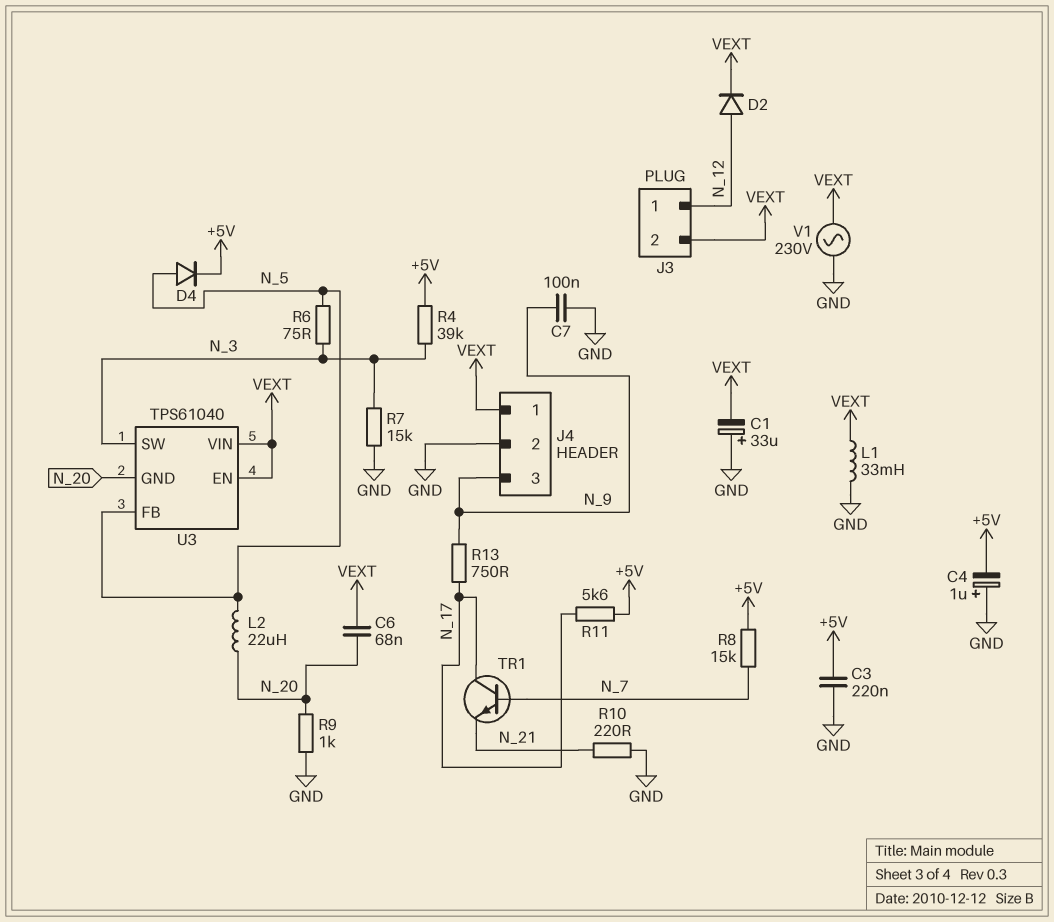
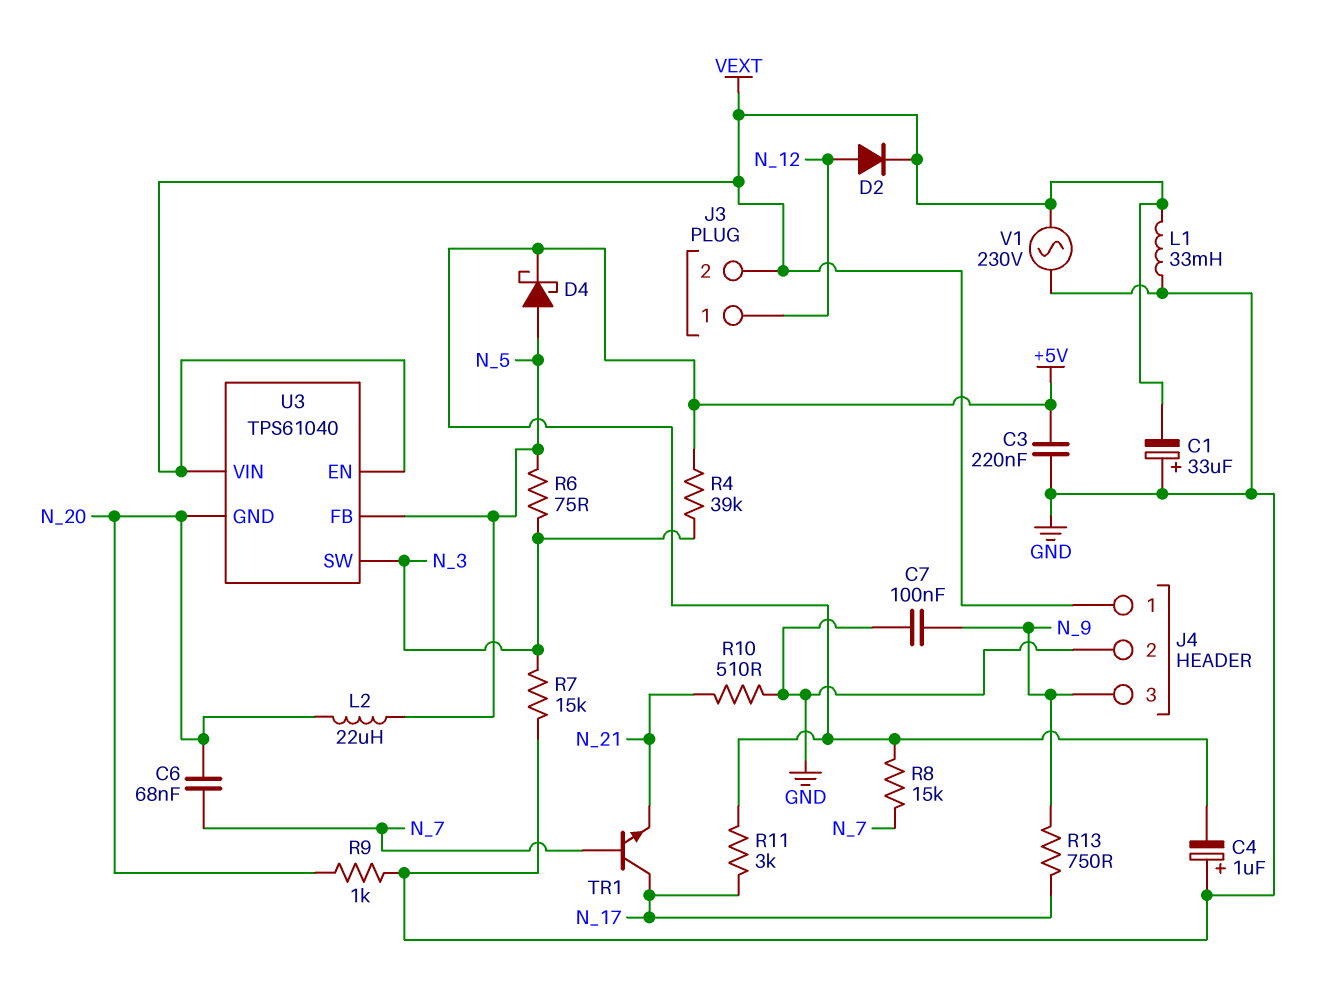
C6: 68nF (N_20, VEXT) -> 68nF (N_7, N_20)
D4: diode (A N_5, K +5V) -> schottky (A N_5, K +5V)
R10: 220 (GND, N_21) -> 510 (GND, N_21)
R11: 5.6k (+5V, N_17) -> 3k (+5V, N_17)

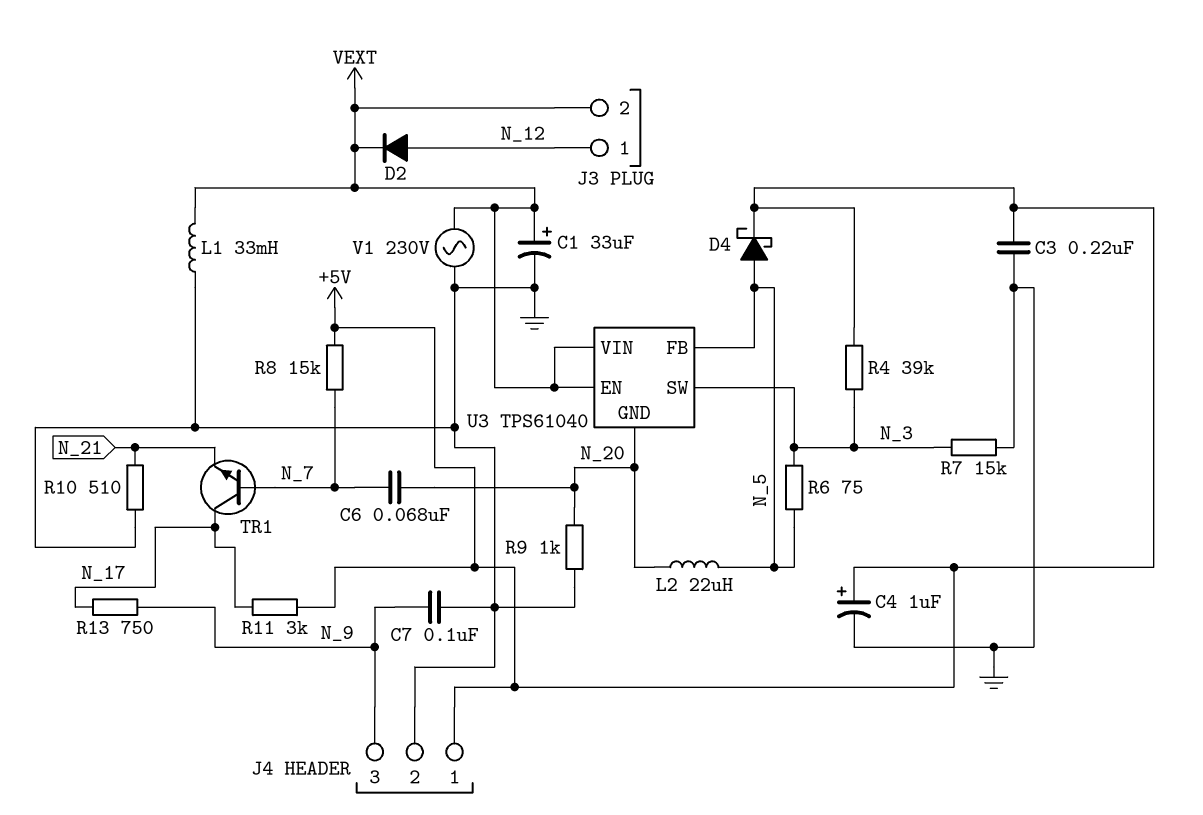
C1: 33uF (plus GND, minus VEXT) -> 33uF (plus VEXT, minus GND)
C4: 1uF (plus GND, minus +5V) -> 1uF (plus +5V, minus GND)
J4 pin 1: VEXT -> +5V

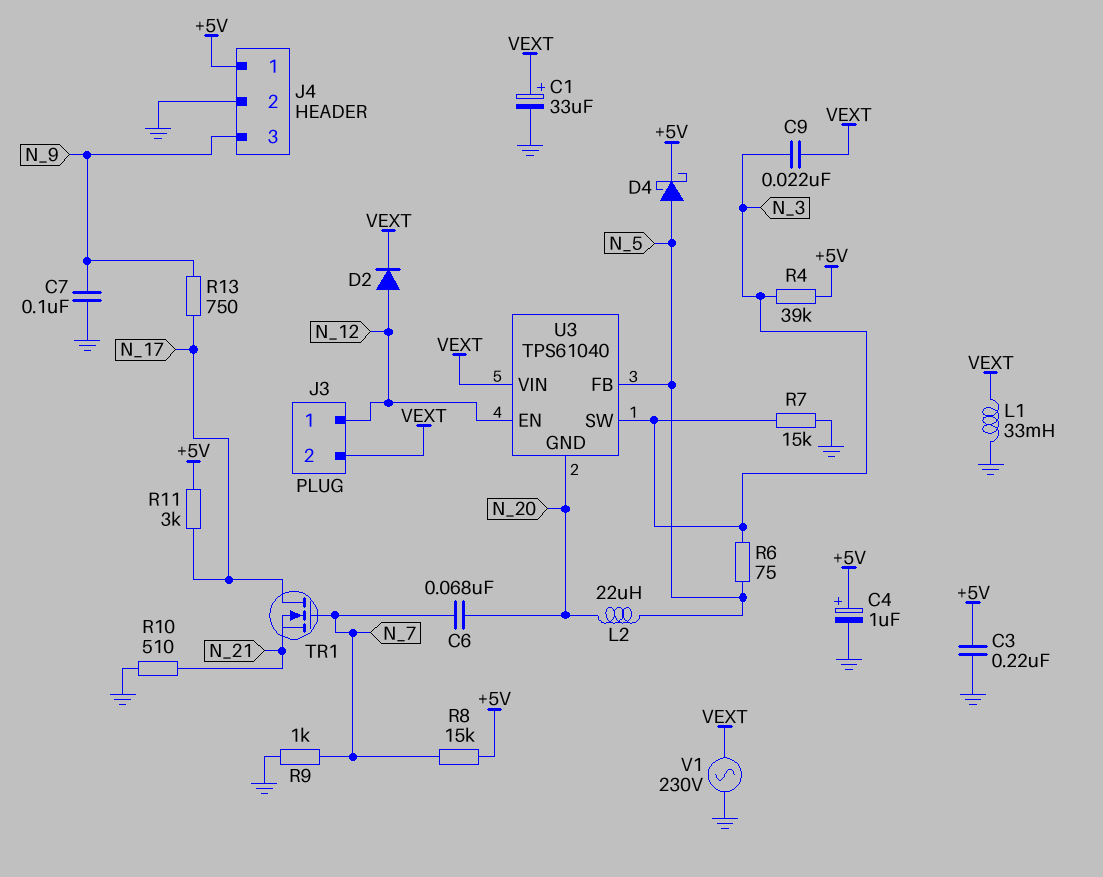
C9: none -> 22nF (N_3, VEXT)
R9: 1k (GND, N_20) -> 1k (GND, N_7)
TR1: NPN (B N_7, C N_17, E N_21) -> NMOS (G N_7, D N_17, S N_21)
U3 pin EN: VEXT -> N_12

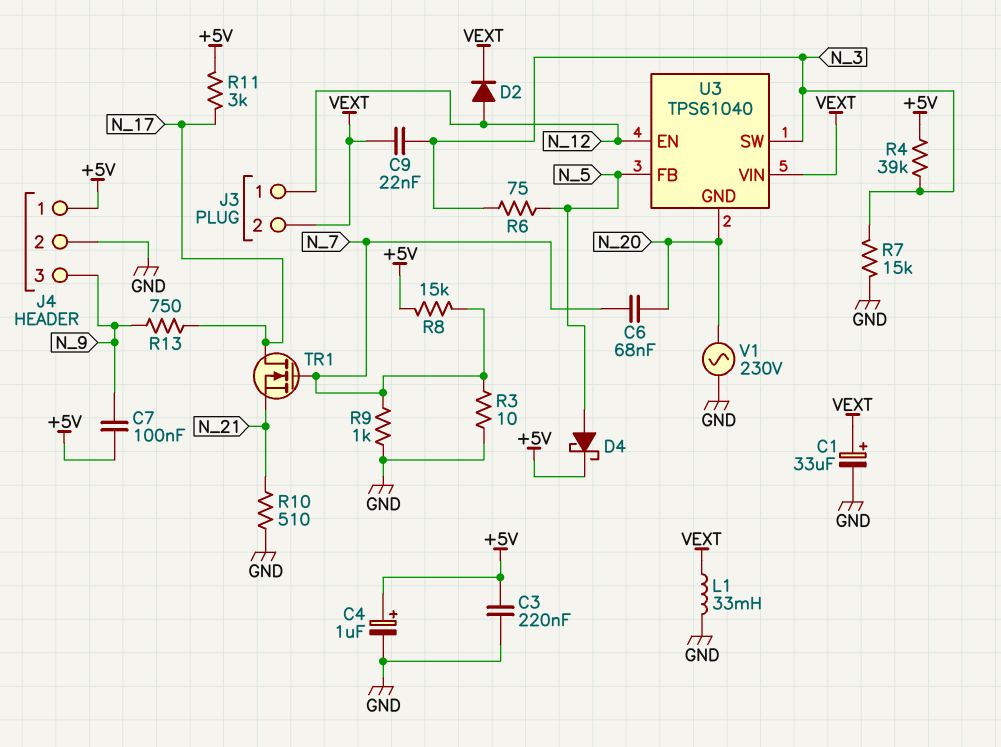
C7: 100nF (GND, N_9) -> 100nF (+5V, N_9)
L2: 22uH (N_5, N_20) -> none
R3: none -> 10 (GND, N_7)
V1: AC 230V (GND, VEXT) -> AC 230V (GND, N_20)

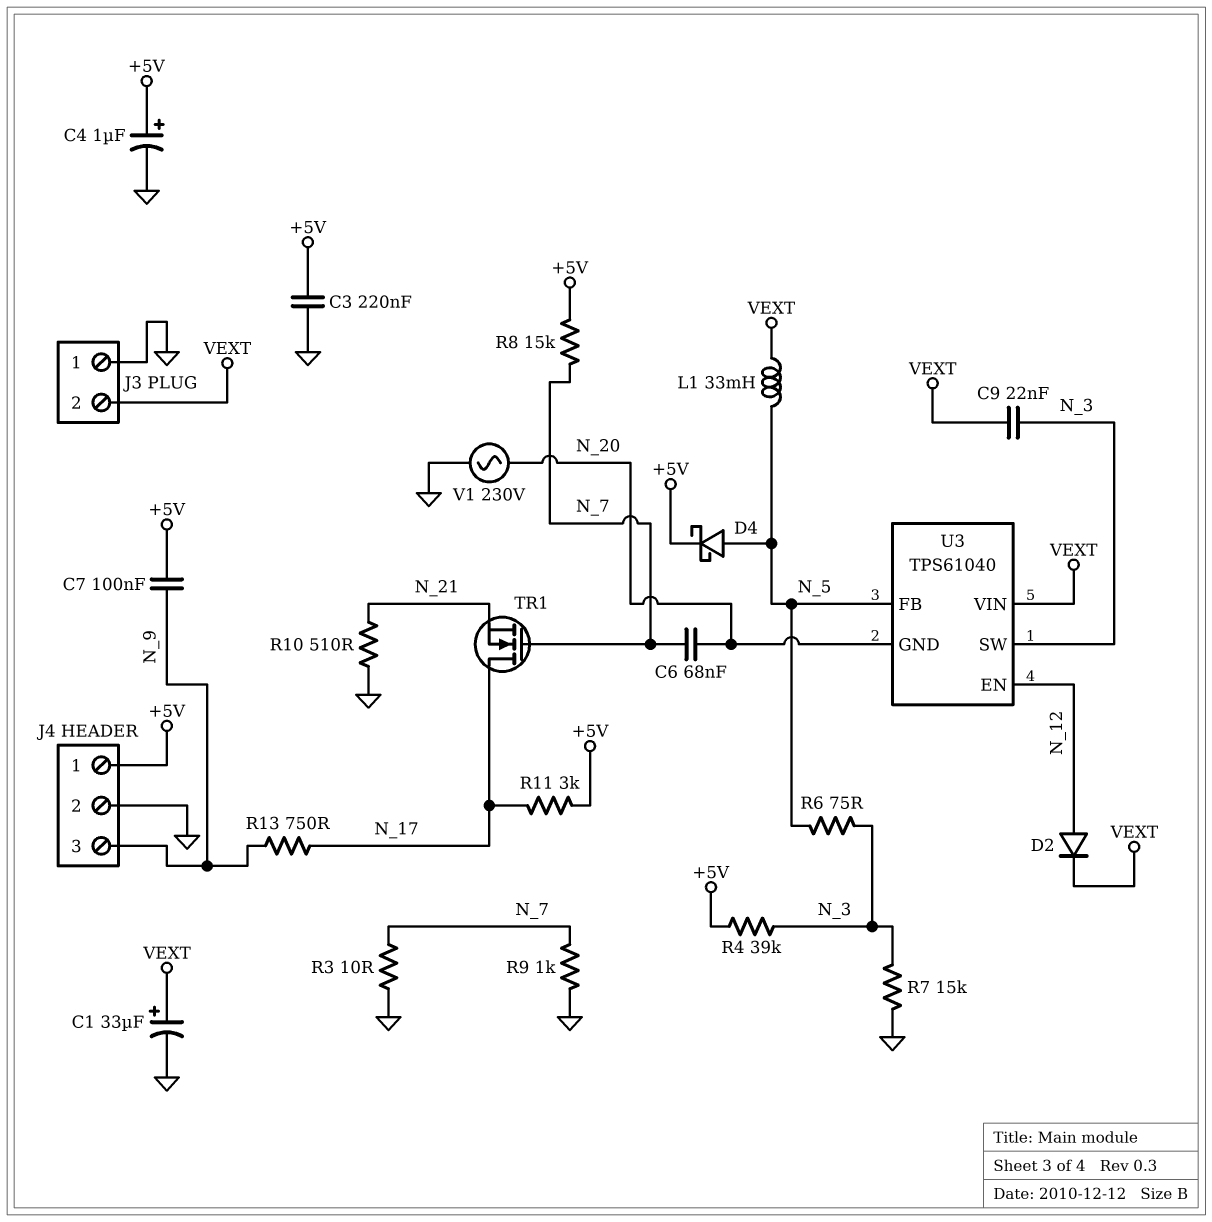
J3 pin 1: N_12 -> GND
L1: 33mH (GND, VEXT) -> 33mH (N_5, VEXT)

